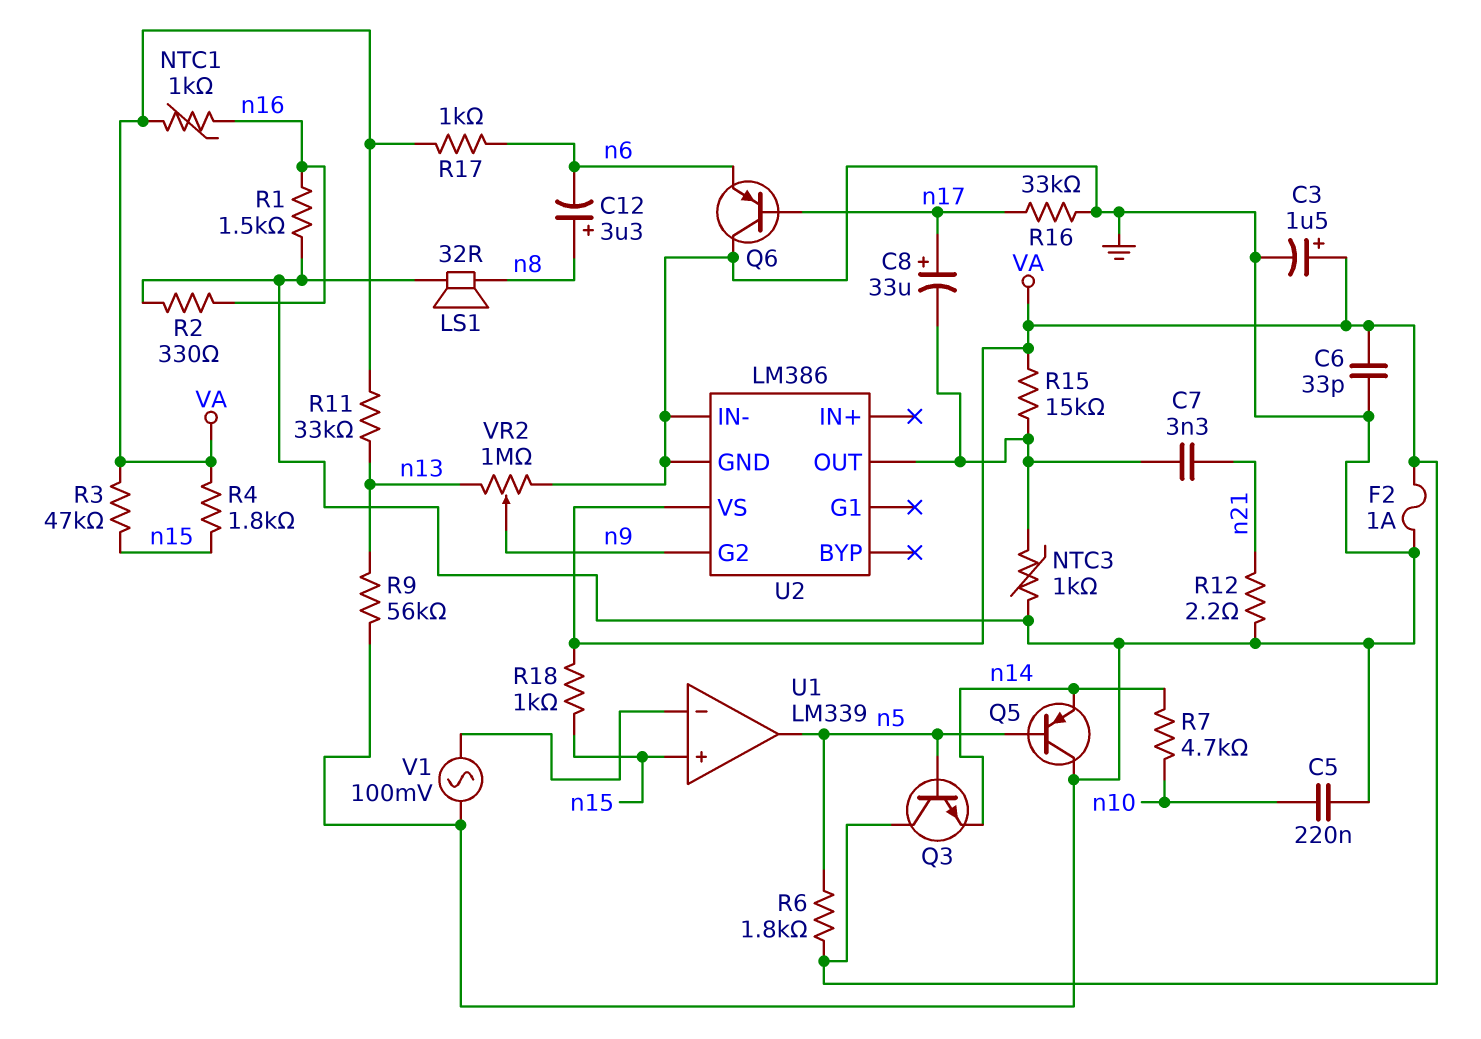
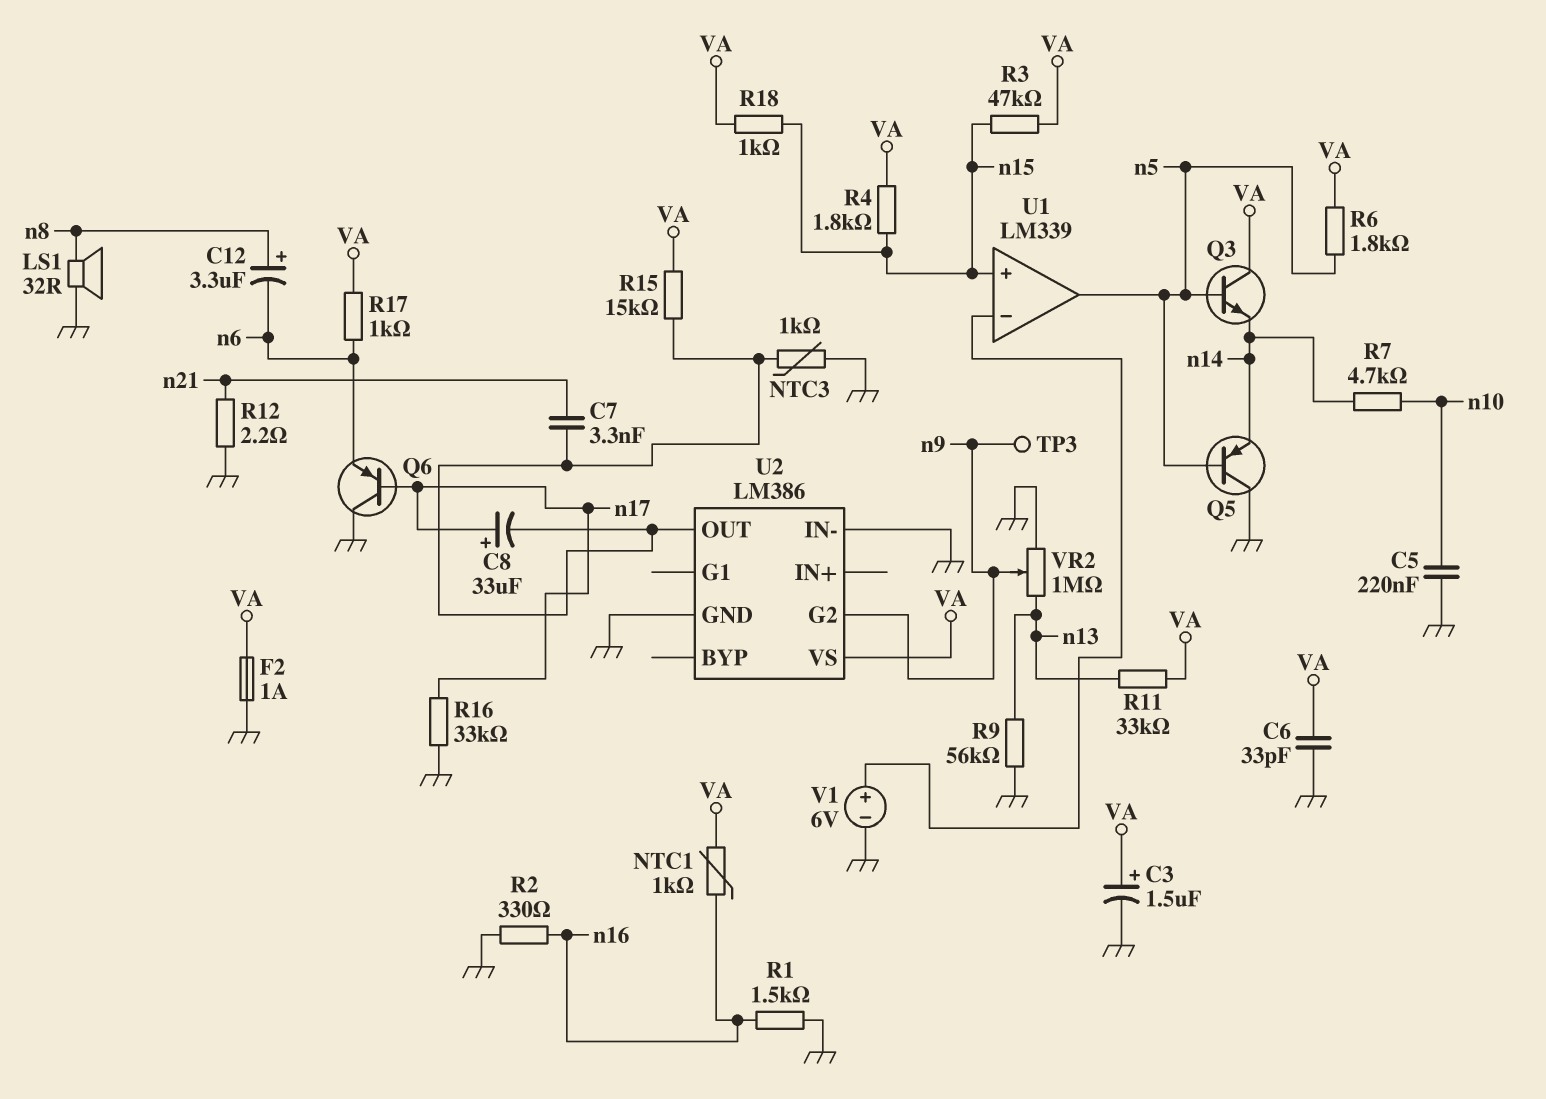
TP3: none -> test point (n9)
V1: AC 100mV (GND, U1/in-) -> 6V (plus U1/in-, minus GND)

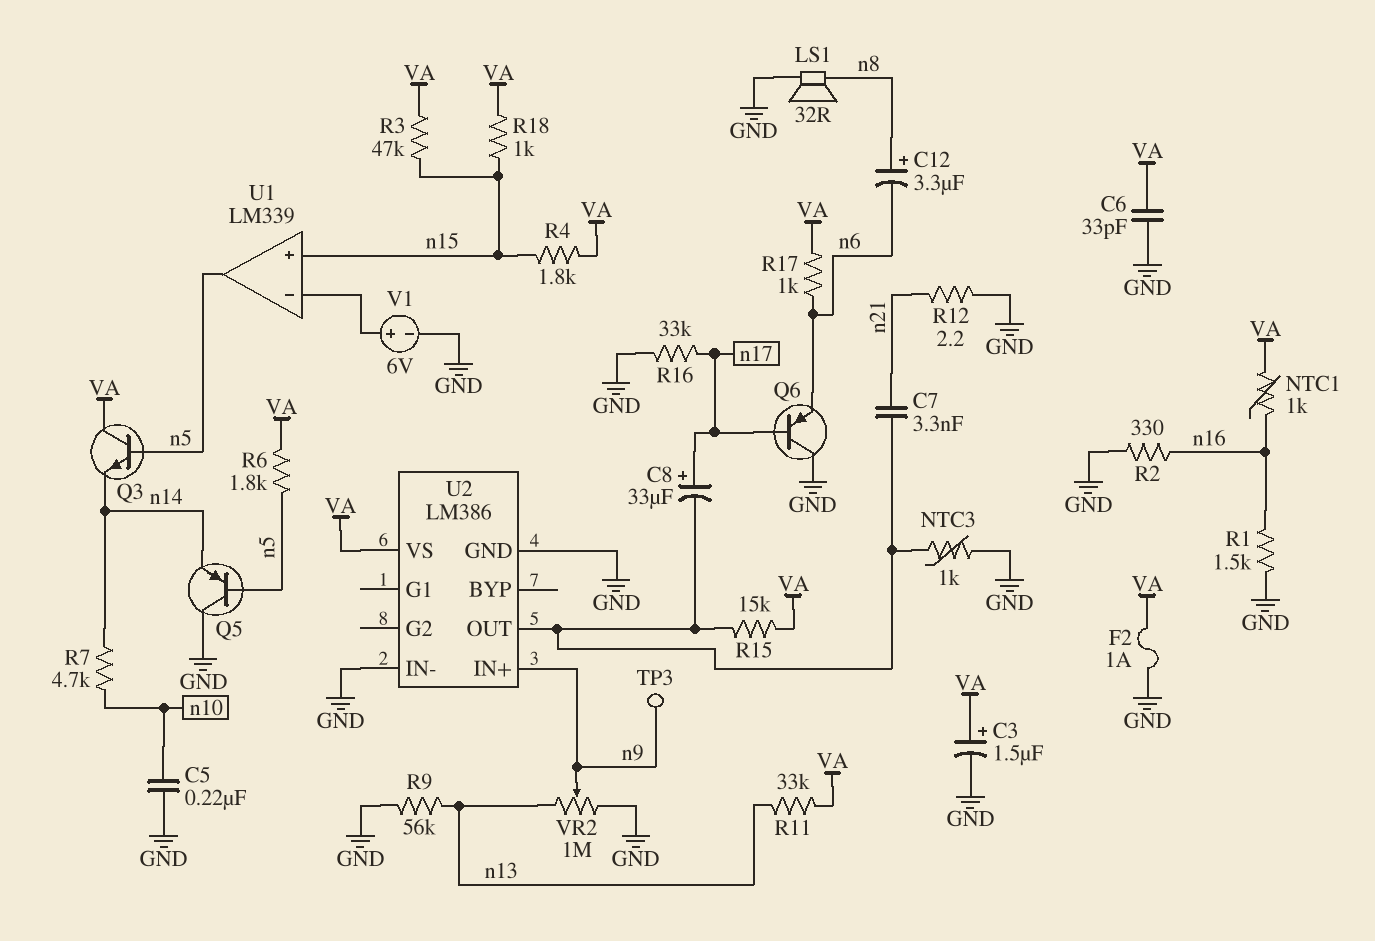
U2 pin G2: n9 -> none
U2 pin IN+: none -> n9

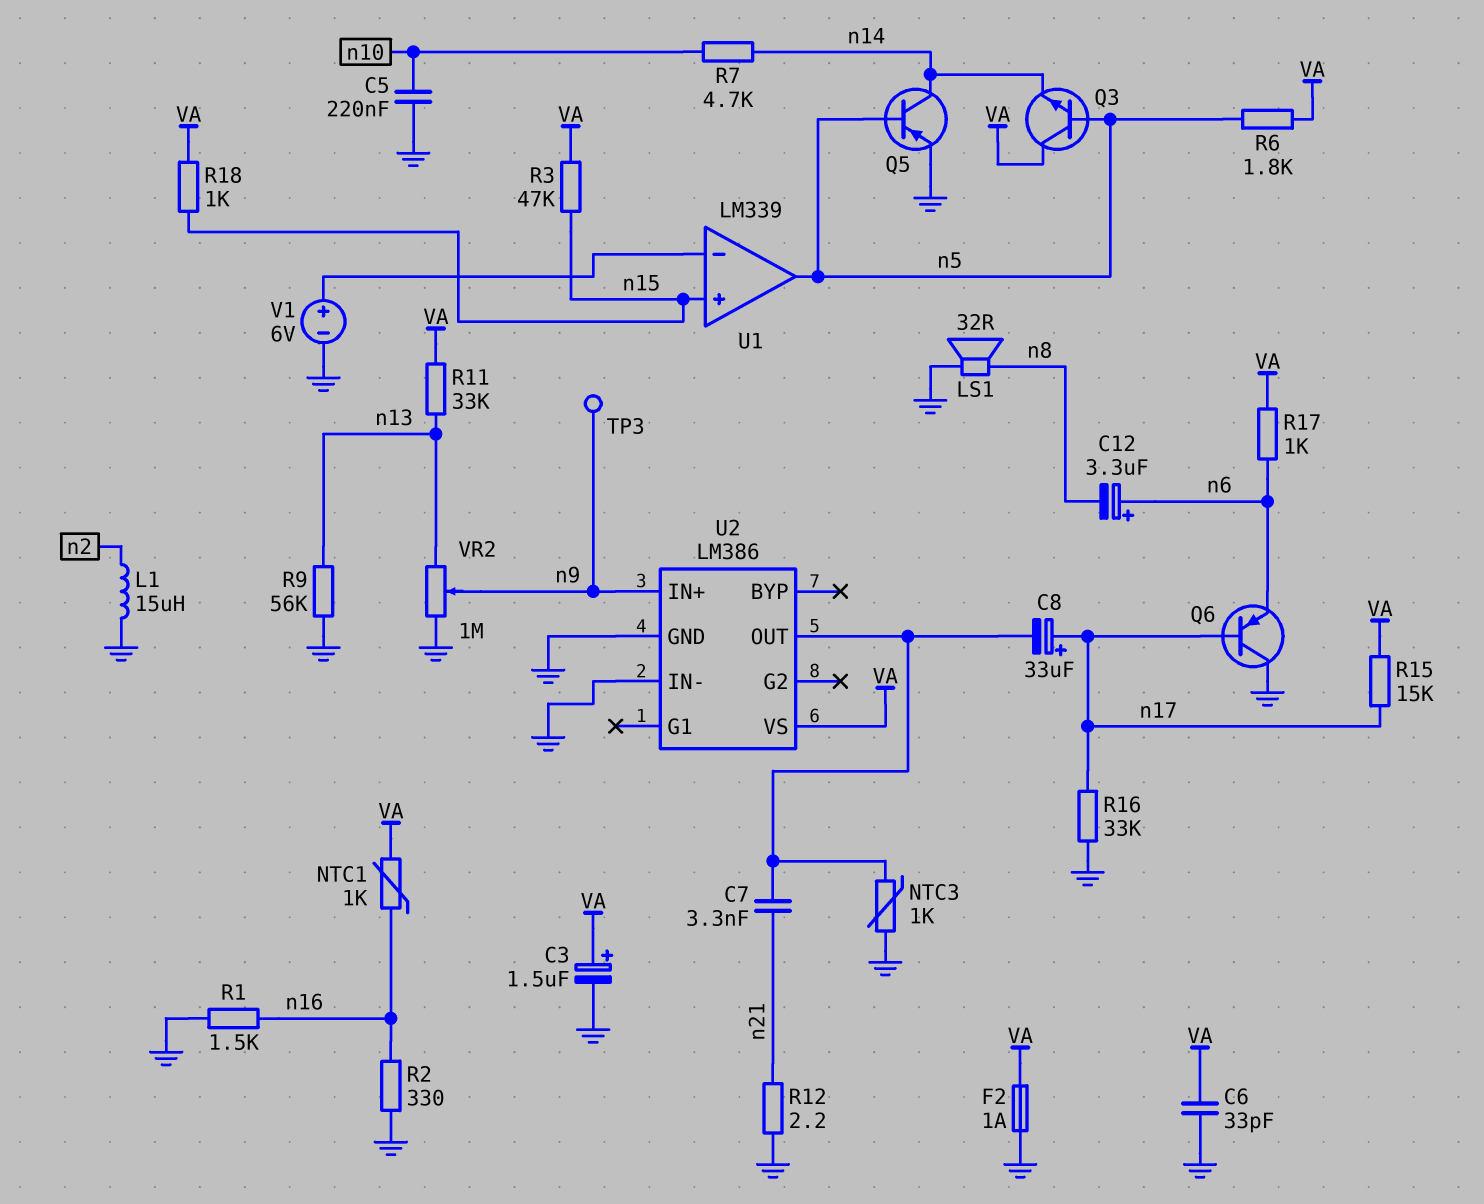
C12: 3.3uF (plus n8, minus n6) -> 3.3uF (plus n6, minus n8)
L1: none -> 15uH (GND, n2)
Q5: PNP (B n5, C GND, E n14) -> PNP (B n5, C n14, E GND)
R4: 1.8k (VA, n15) -> none
R15: 15k (U2/OUT, VA) -> 15k (VA, n17)

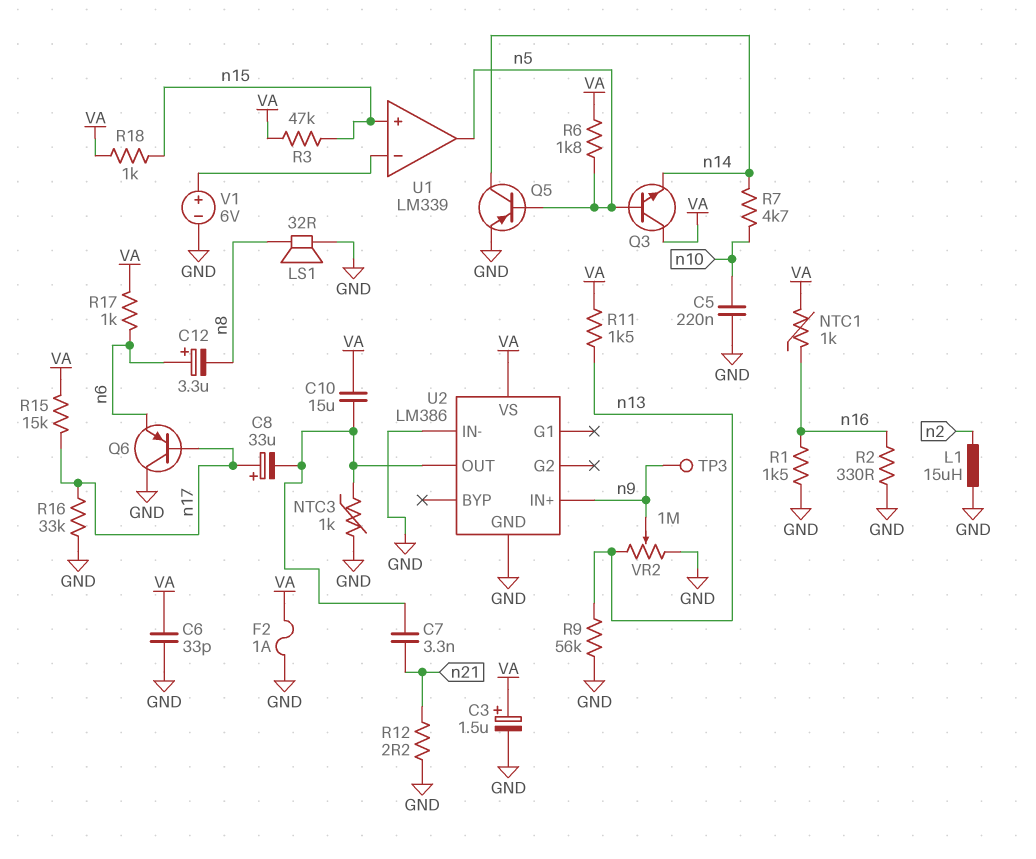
C10: none -> 15uF (U2/OUT, VA)
R11: 33k (VA, n13) -> 1.5k (VA, n13)

